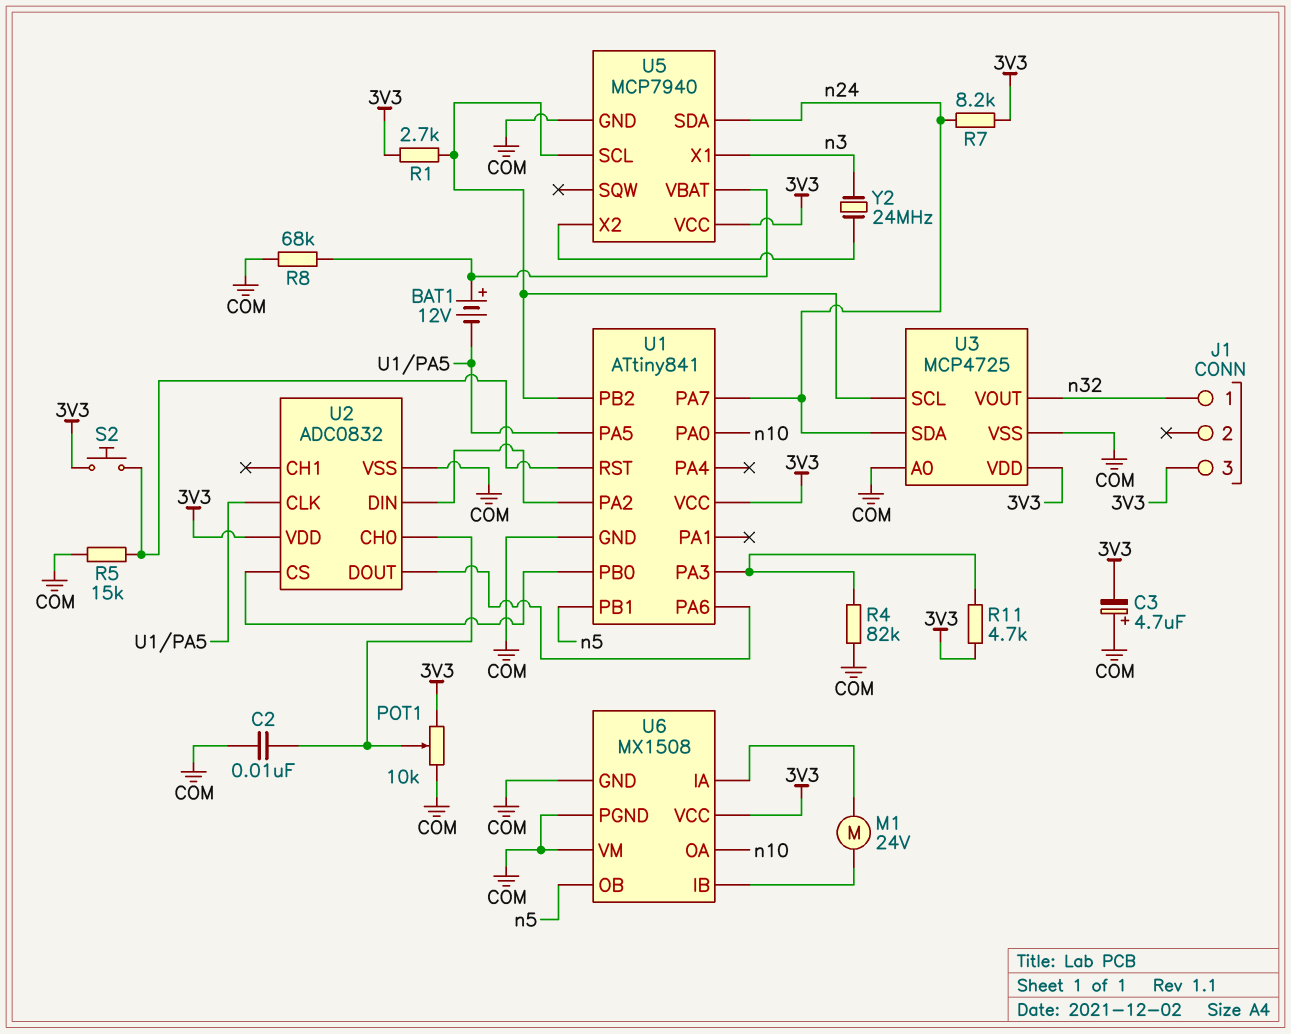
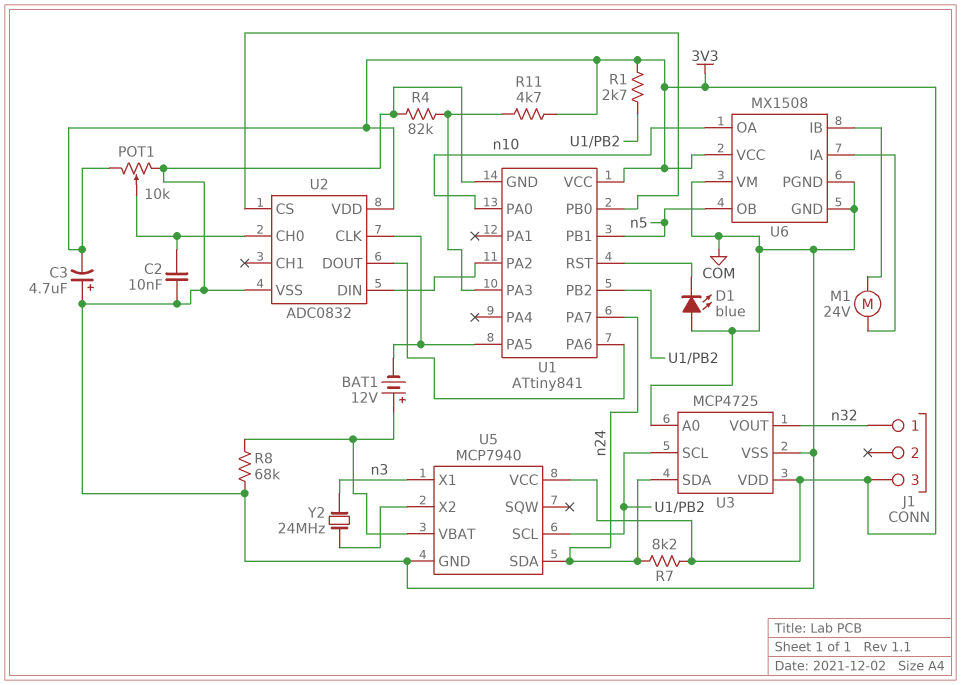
D1: none -> LED blue (A COM, K U1/RST)
R5: 15k (COM, U1/RST) -> none
S2: button (3V3, U1/RST) -> none

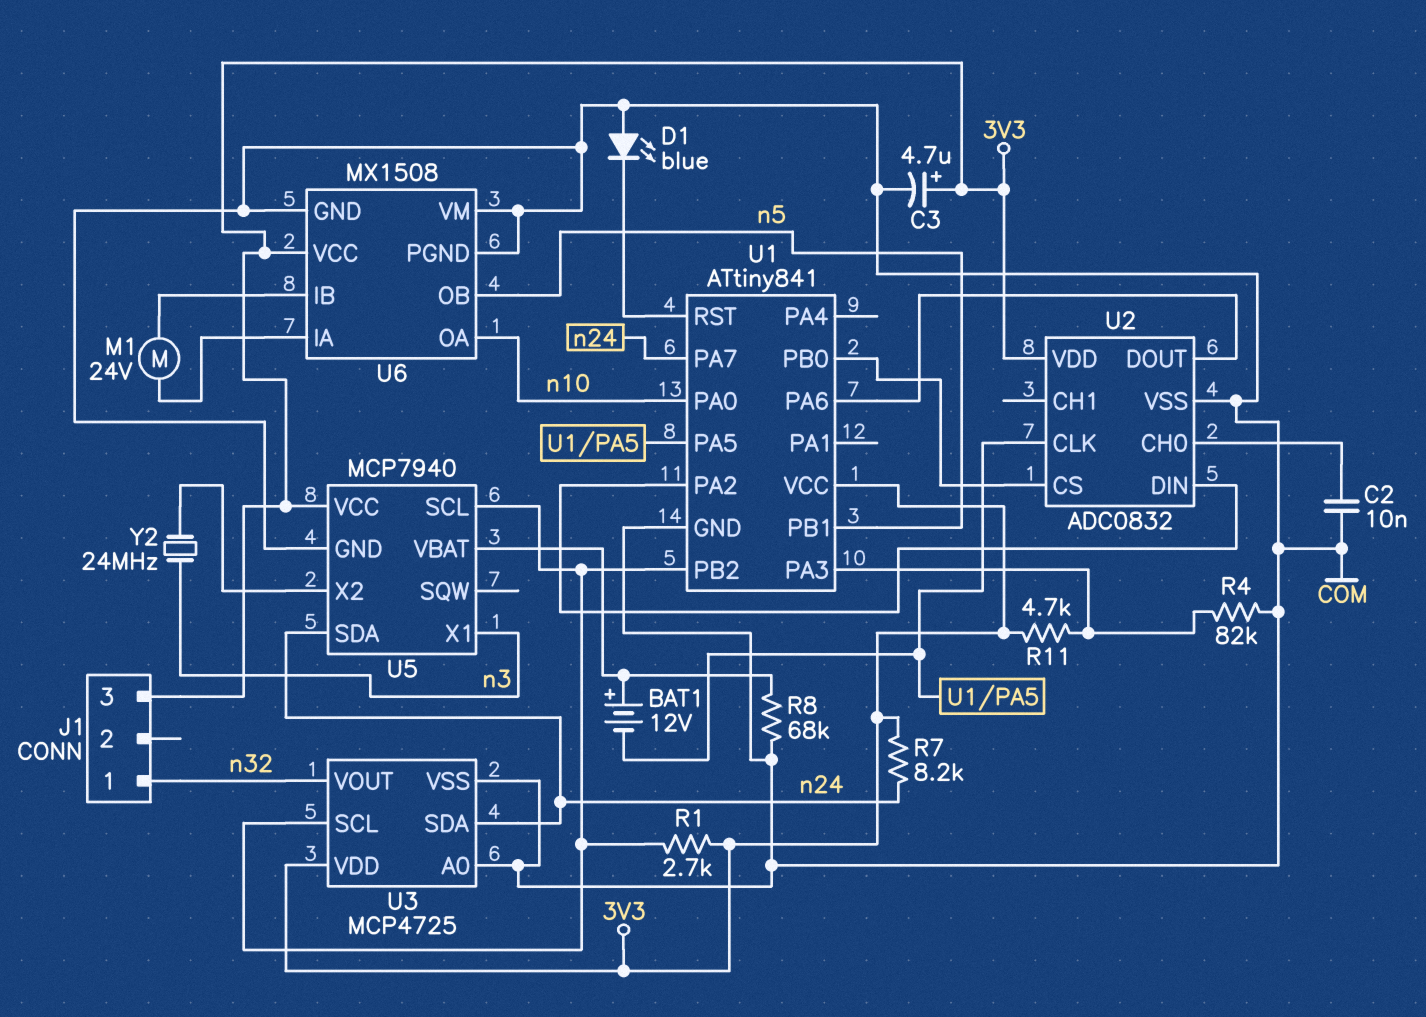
C3: 4.7uF (plus COM, minus 3V3) -> 4.7uF (plus 3V3, minus COM)
POT1: 10k (3V3, COM, wiper U2/CH0) -> none

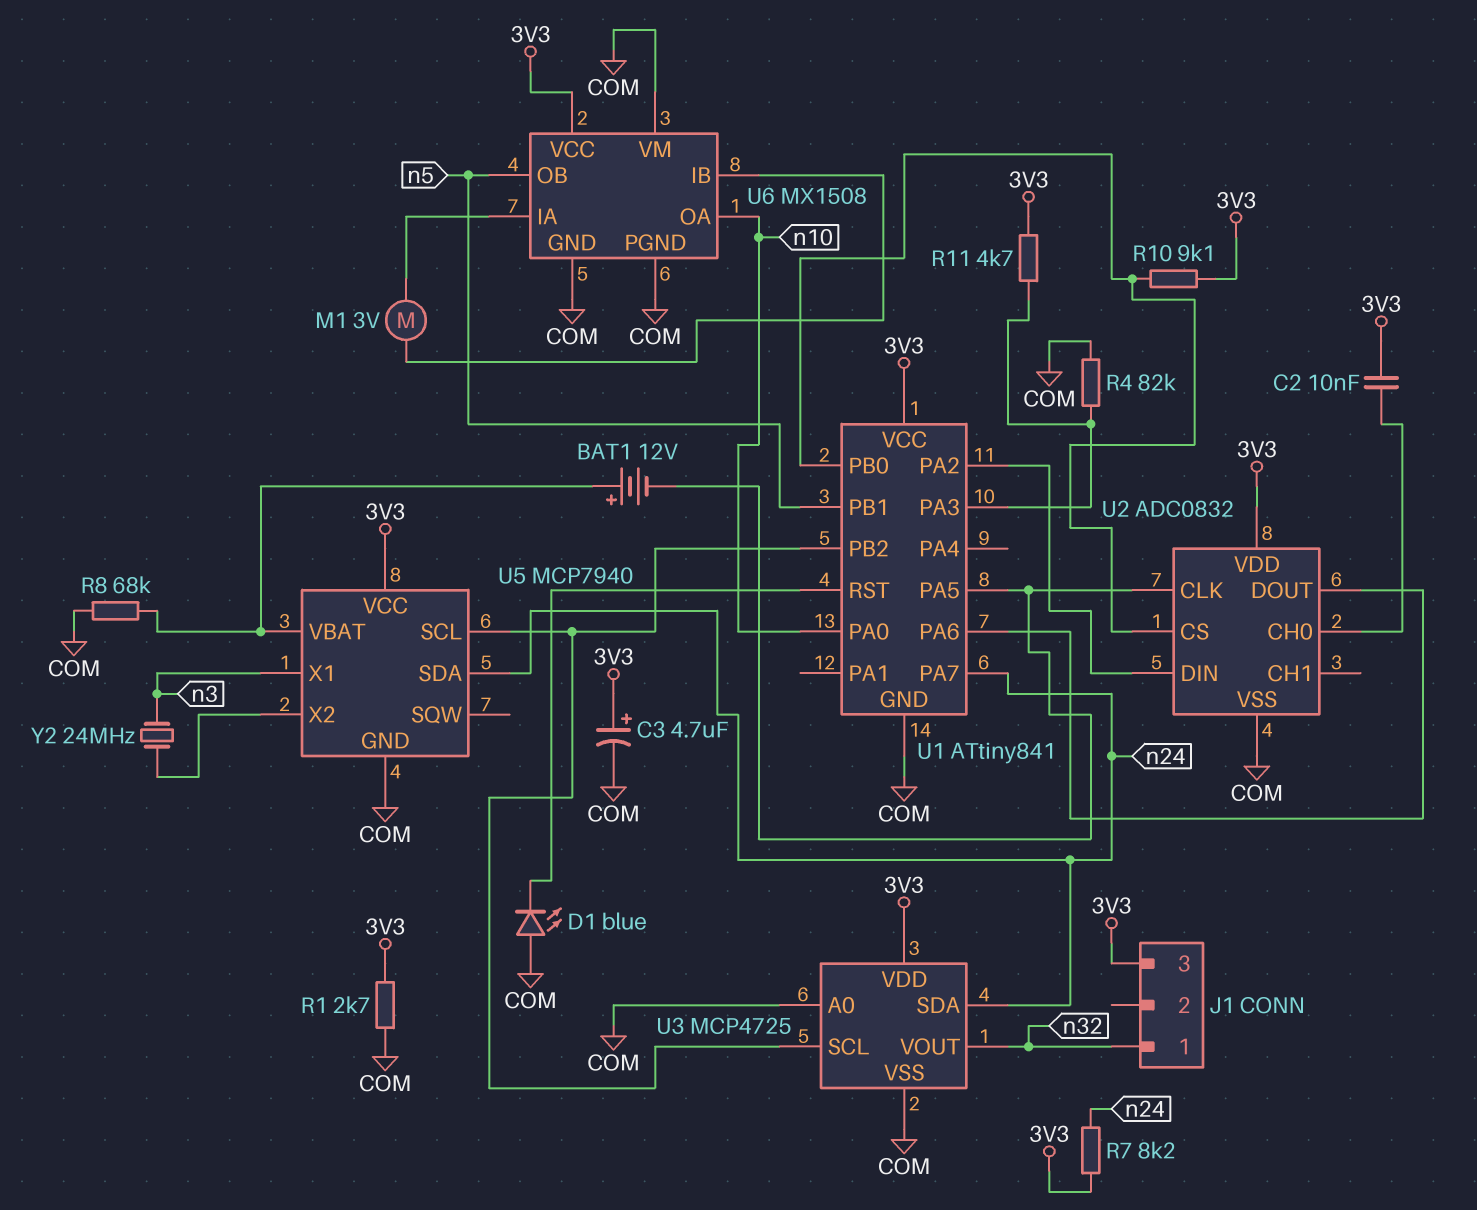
C2: 10nF (COM, U2/CH0) -> 10nF (3V3, U2/CH0)
M1: motor 24V (U6/IA, U6/IB) -> motor 3V (U6/IA, U6/IB)
R1: 2.7k (3V3, U1/PB2) -> 2.7k (3V3, COM)
R10: none -> 9.1k (3V3, U1/PB0)

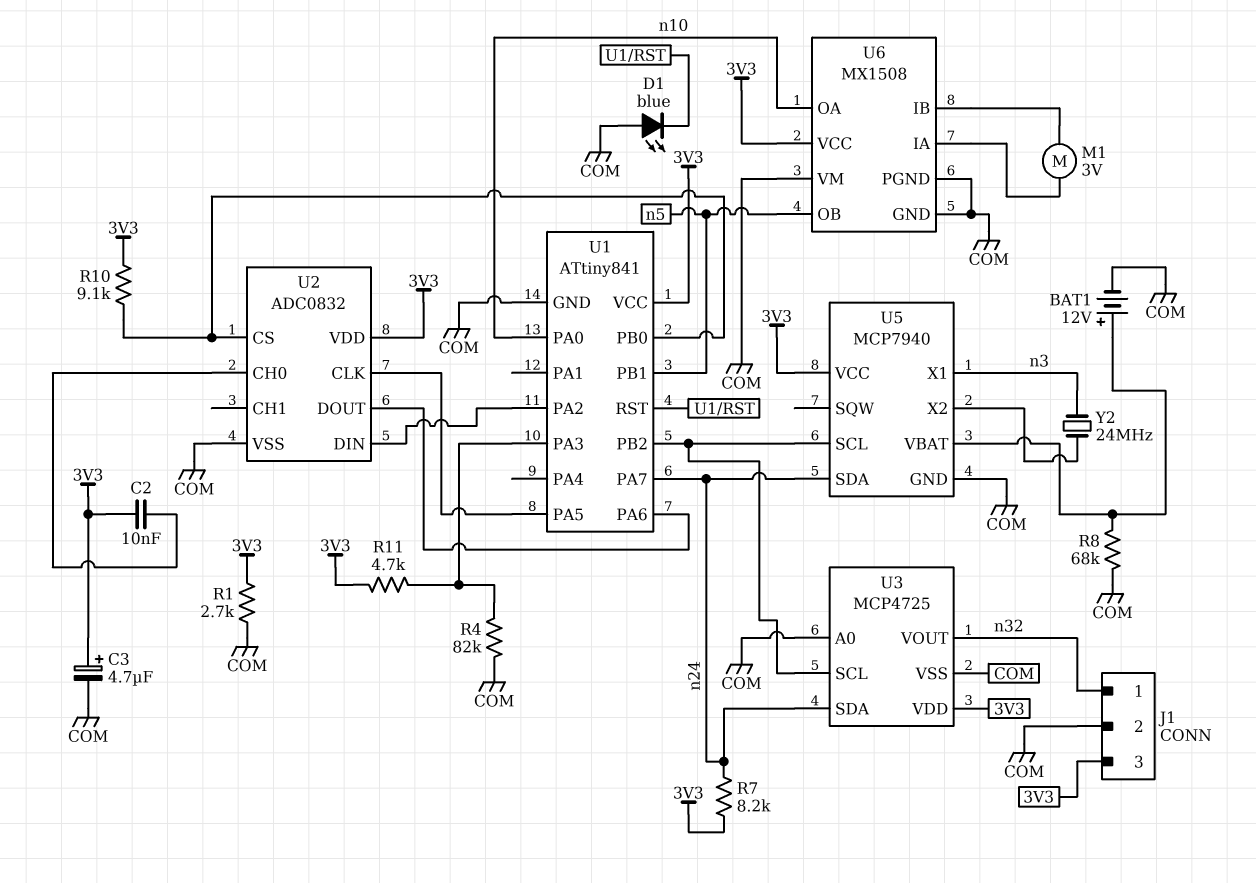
BAT1: 12V (plus U5/VBAT, minus U1/PA5) -> 12V (plus U5/VBAT, minus COM)
J1 pin 2: none -> COM

